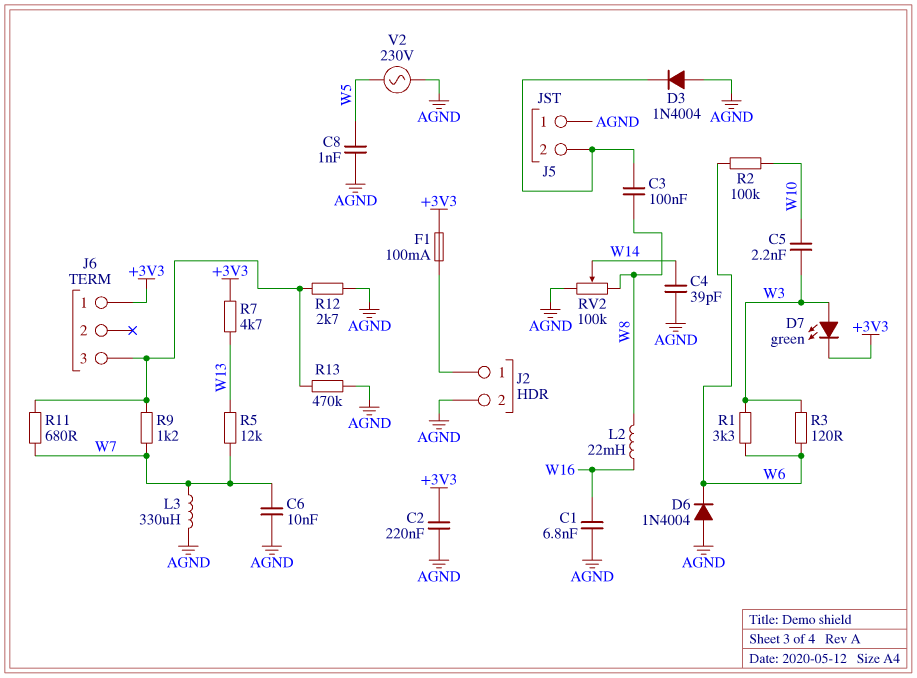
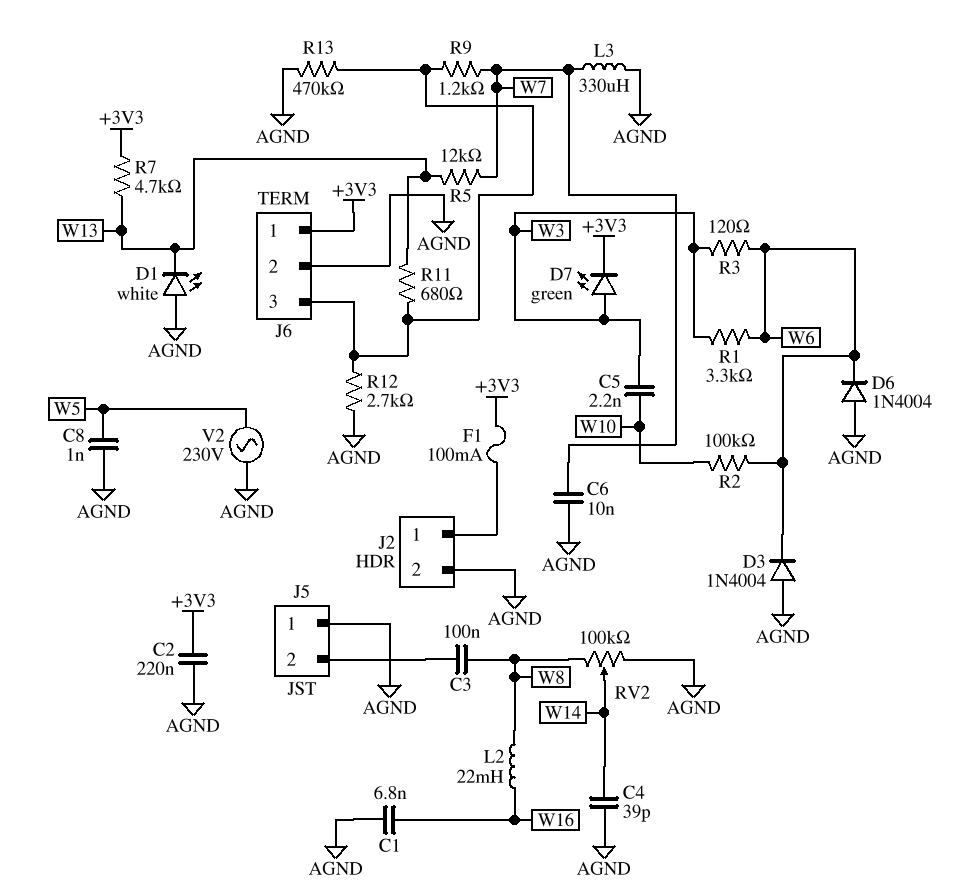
D1: none -> LED white (A AGND, K W13)
D3: diode 1N4004 (A AGND, K J5/2) -> diode 1N4004 (A AGND, K W6)
J6 pin 2: none -> AGND
R11: 680 (J6/3, W7) -> 680 (J6/3, W13)

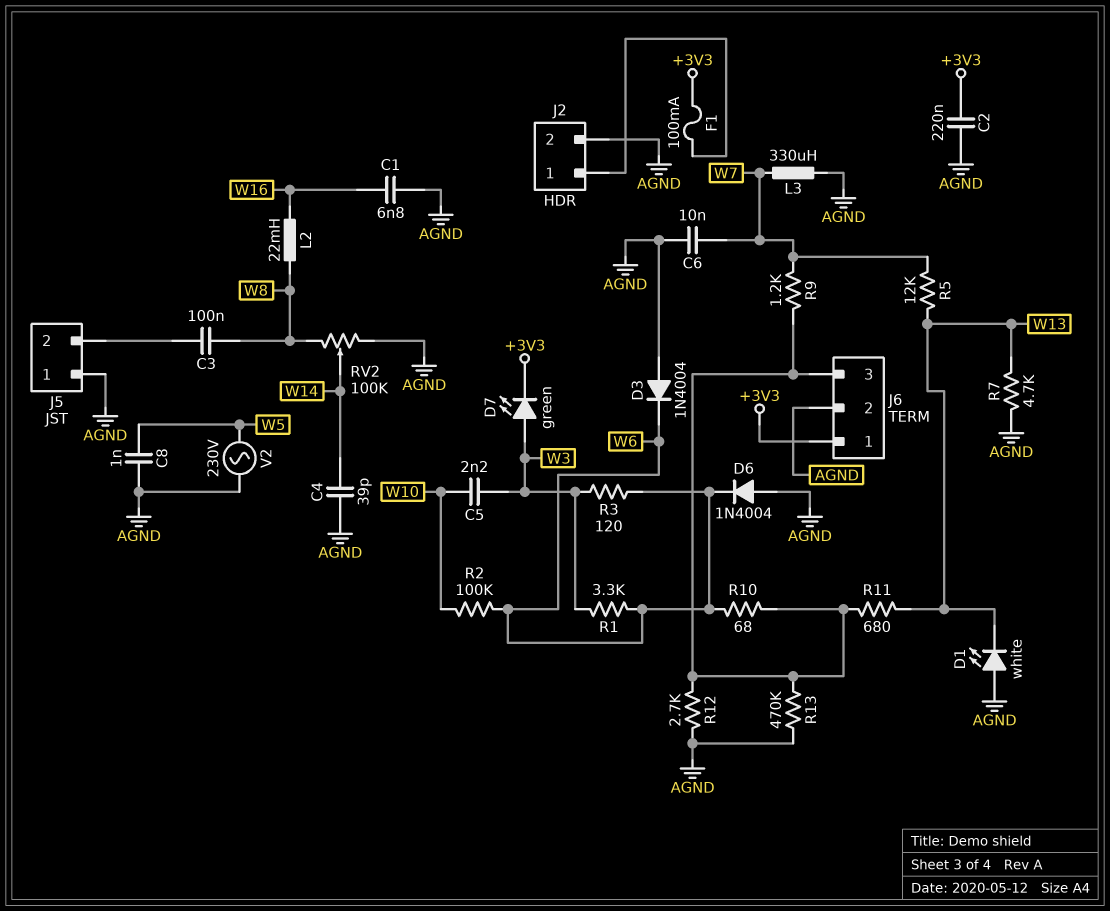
R7: 4.7k (+3V3, W13) -> 4.7k (AGND, W13)
R10: none -> 68 (J6/3, W6)

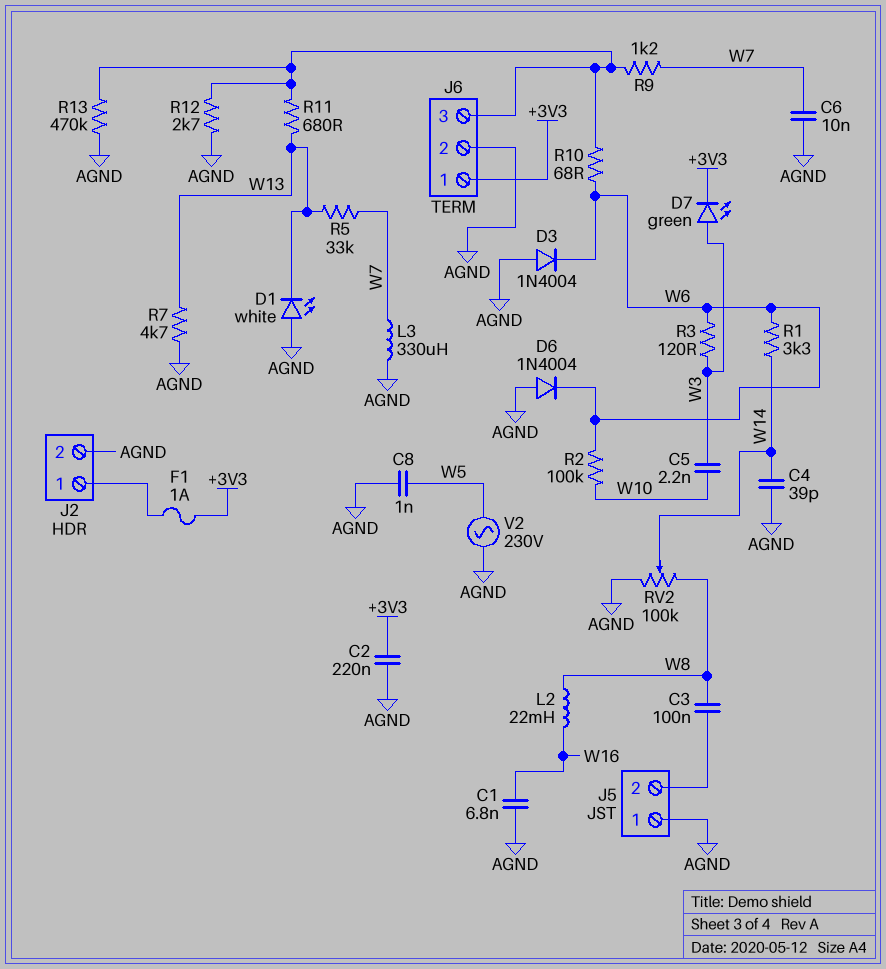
F1: 100mA (+3V3, J2/1) -> 1A (+3V3, J2/1)
R1: 3.3k (W3, W6) -> 3.3k (W6, W14)
R5: 12k (W7, W13) -> 33k (W7, W13)

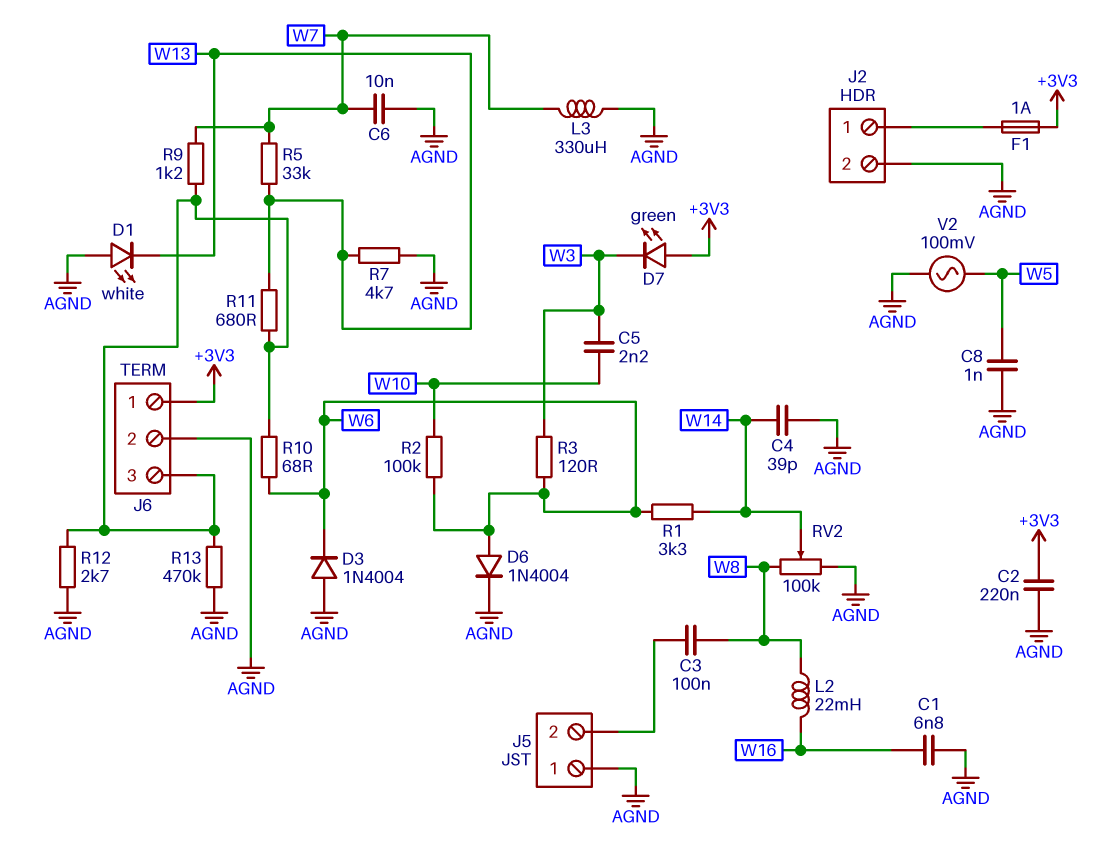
D6: diode 1N4004 (A AGND, K W6) -> diode 1N4004 (A W6, K AGND)
D7: LED green (A W3, K +3V3) -> LED green (A +3V3, K W3)
V2: AC 230V (AGND, W5) -> AC 100mV (AGND, W5)

